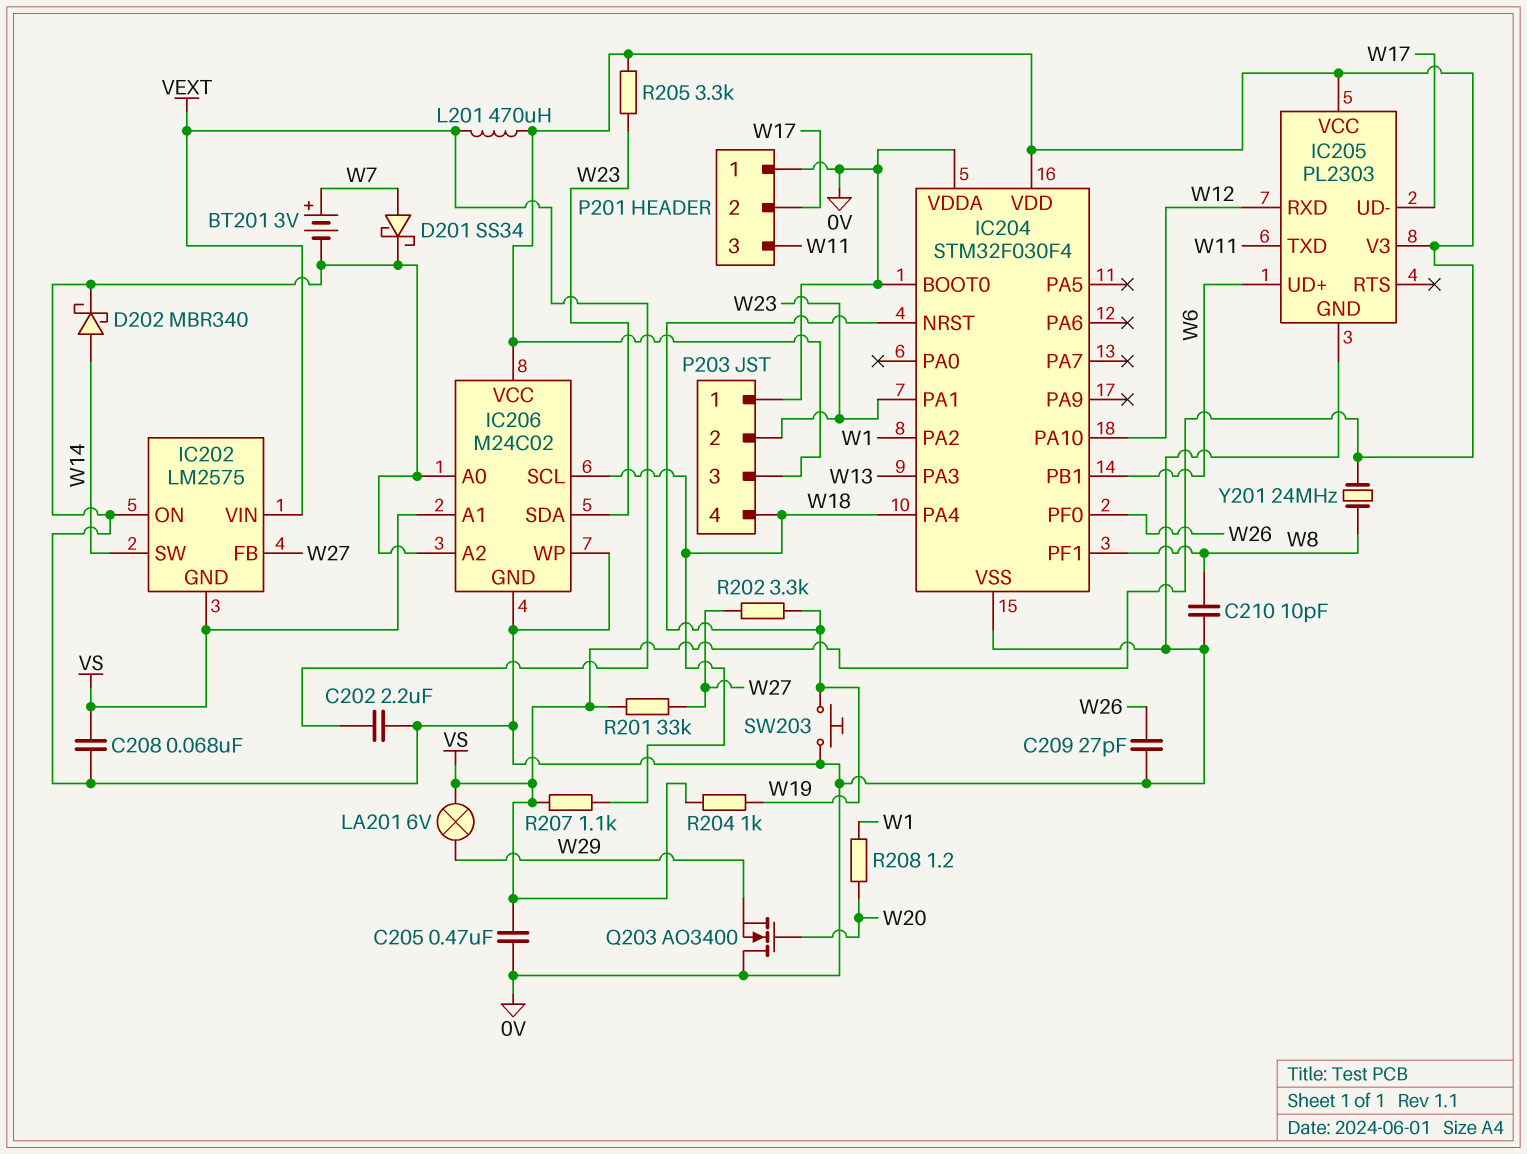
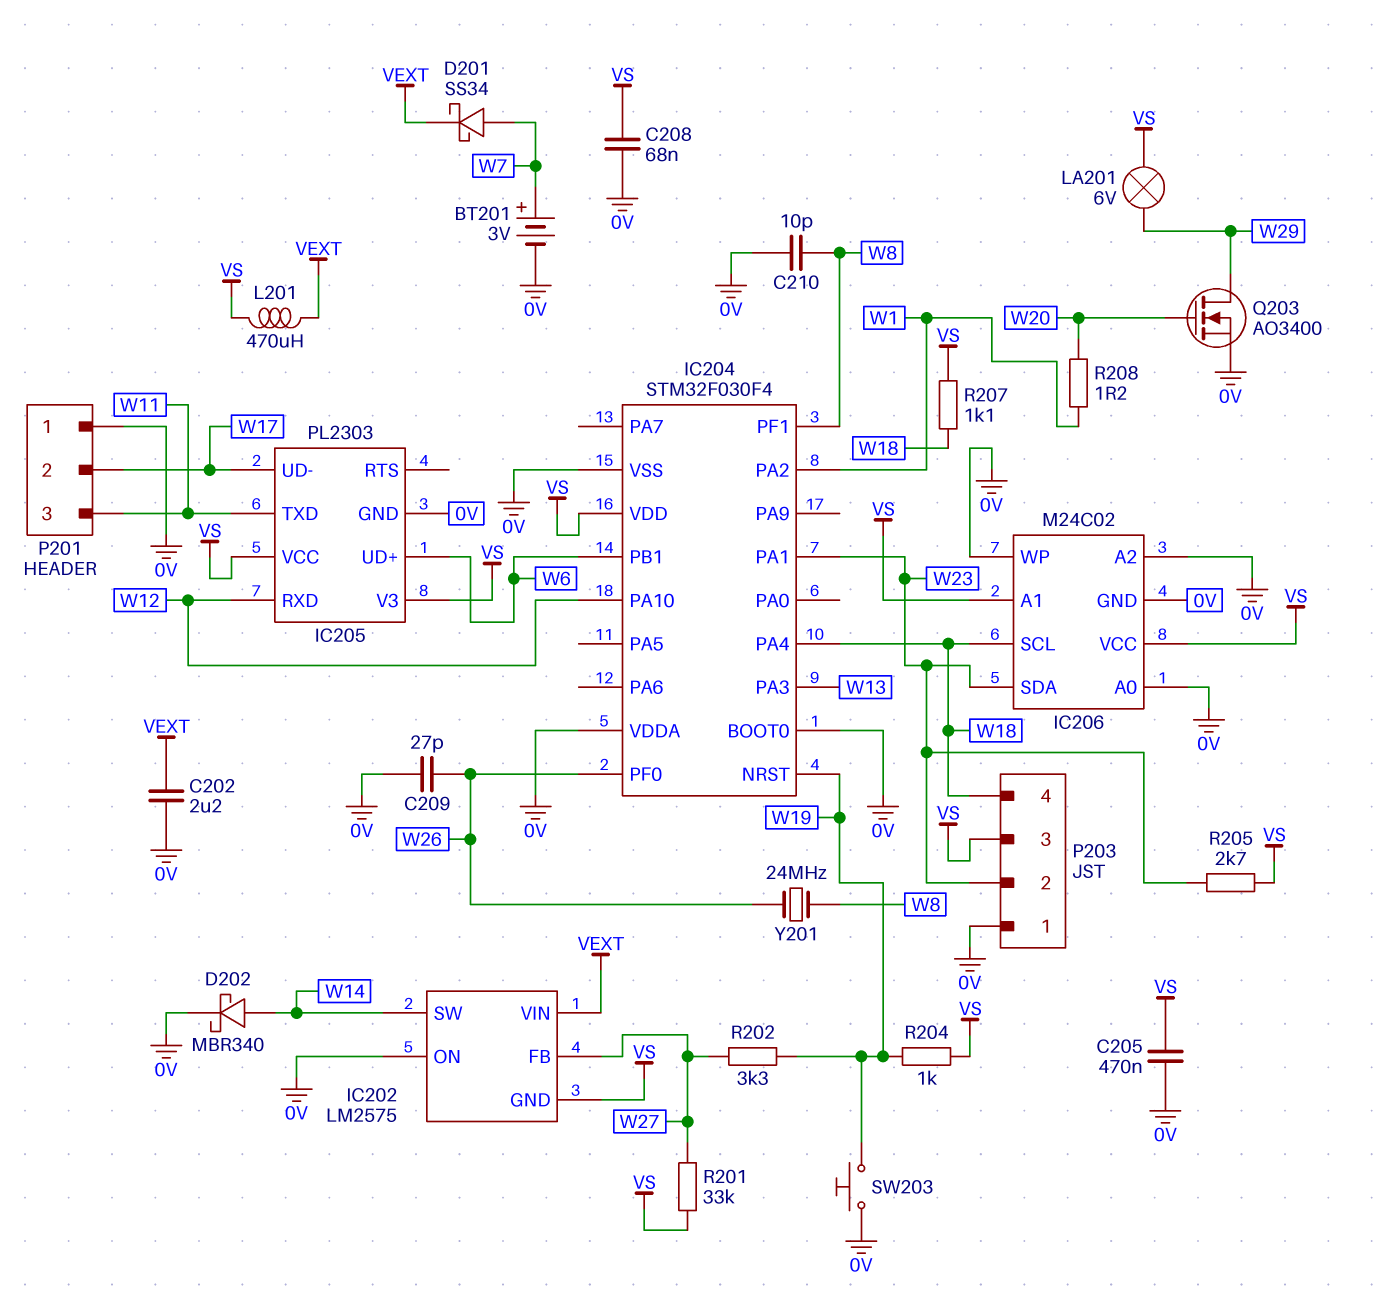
D201: schottky SS34 (A W7, K 0V) -> schottky SS34 (A W7, K VEXT)
Q203: NMOS AO3400 (G W20, D 0V, S W29) -> NMOS AO3400 (G W20, D W29, S 0V)
R205: 3.3k (VS, W23) -> 2.7k (VS, W23)
Y201: 24MHz (VS, W8) -> 24MHz (W8, W26)

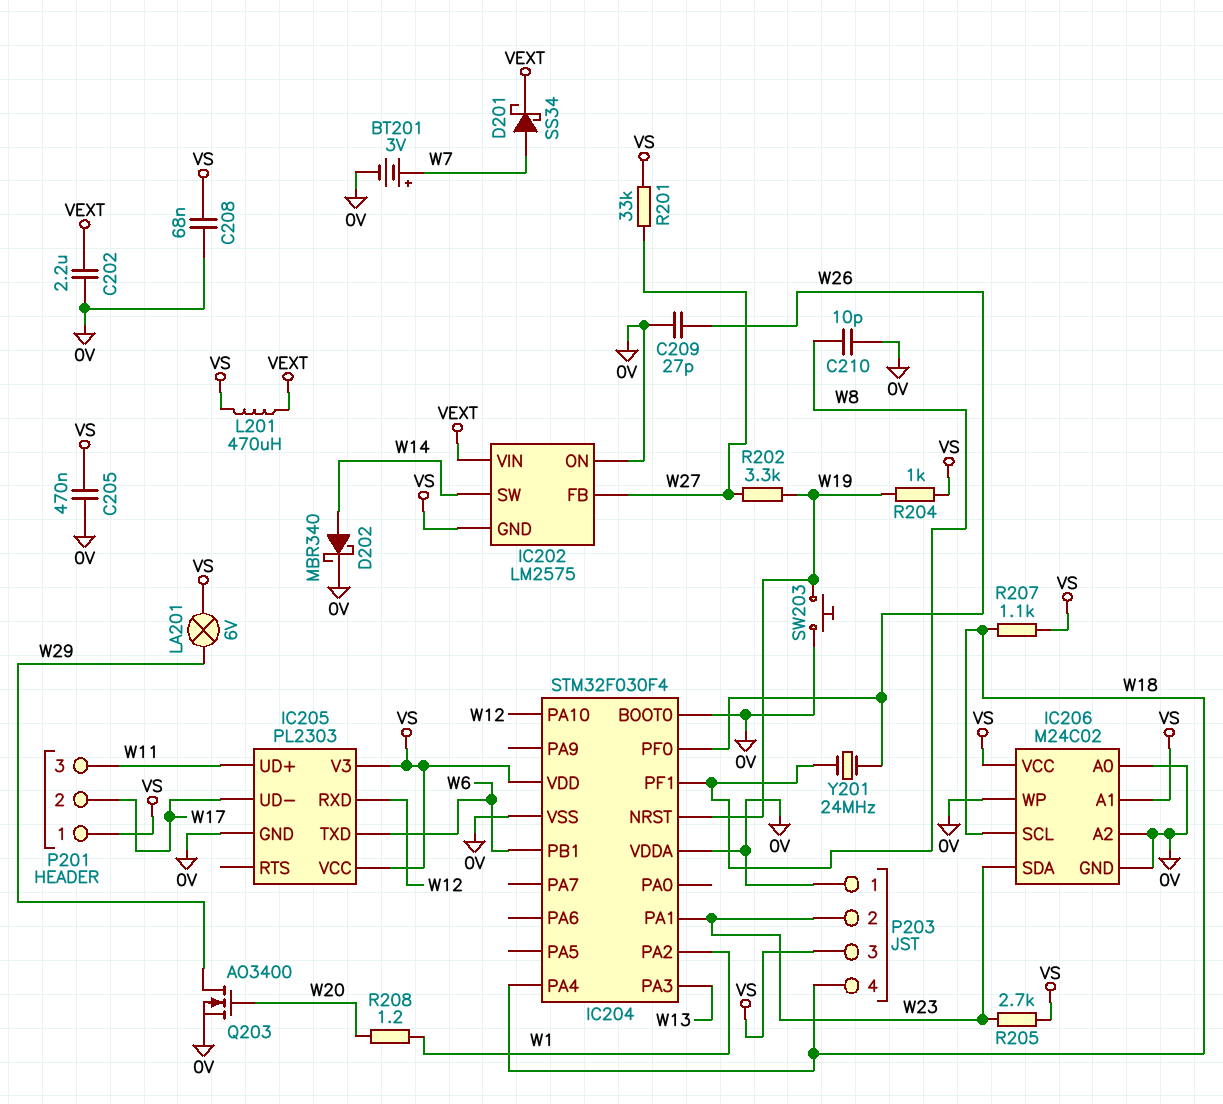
IC205 pin TXD: W11 -> W6
IC205 pin UD+: W6 -> W11
P201 pin 1: 0V -> VS

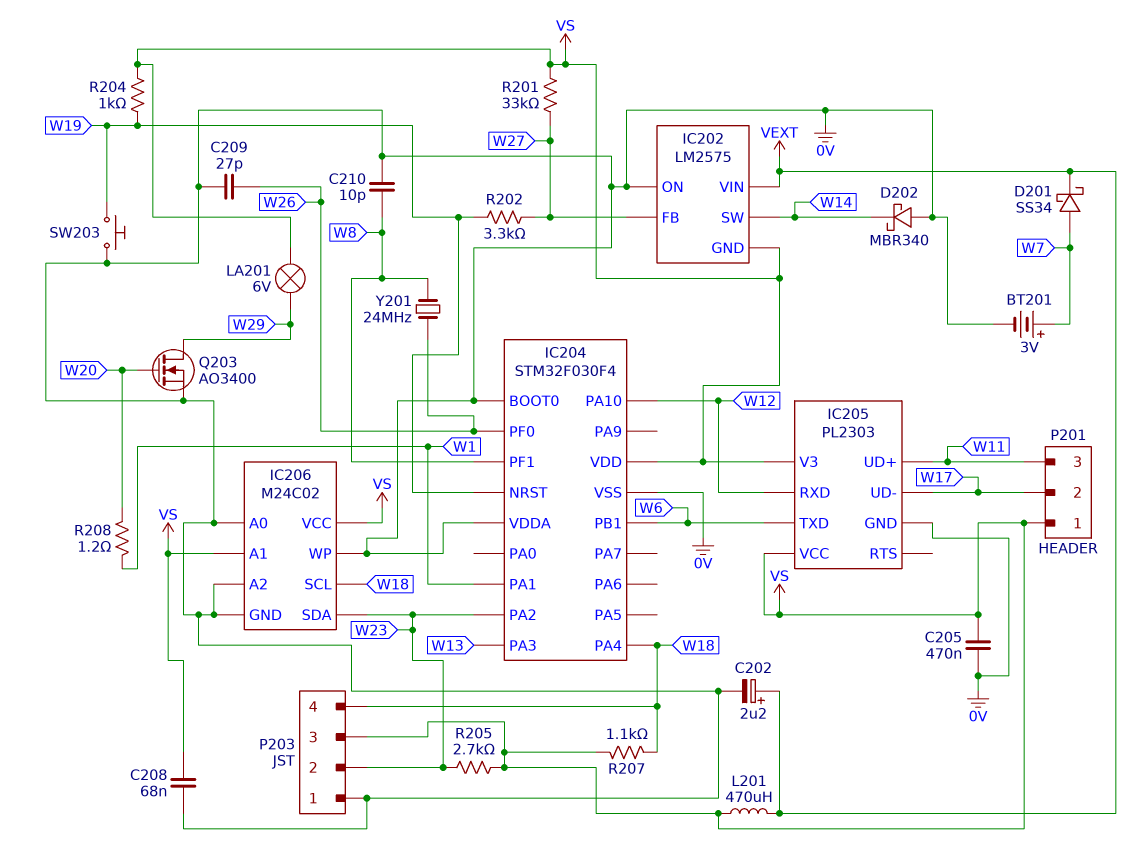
C202: 2.2uF (0V, VEXT) -> 2.2uF (plus VEXT, minus 0V)
D202: schottky MBR340 (A W14, K 0V) -> schottky MBR340 (A 0V, K W14)
IC204 pin PA1: W23 -> W1
IC204 pin PA2: W1 -> W23

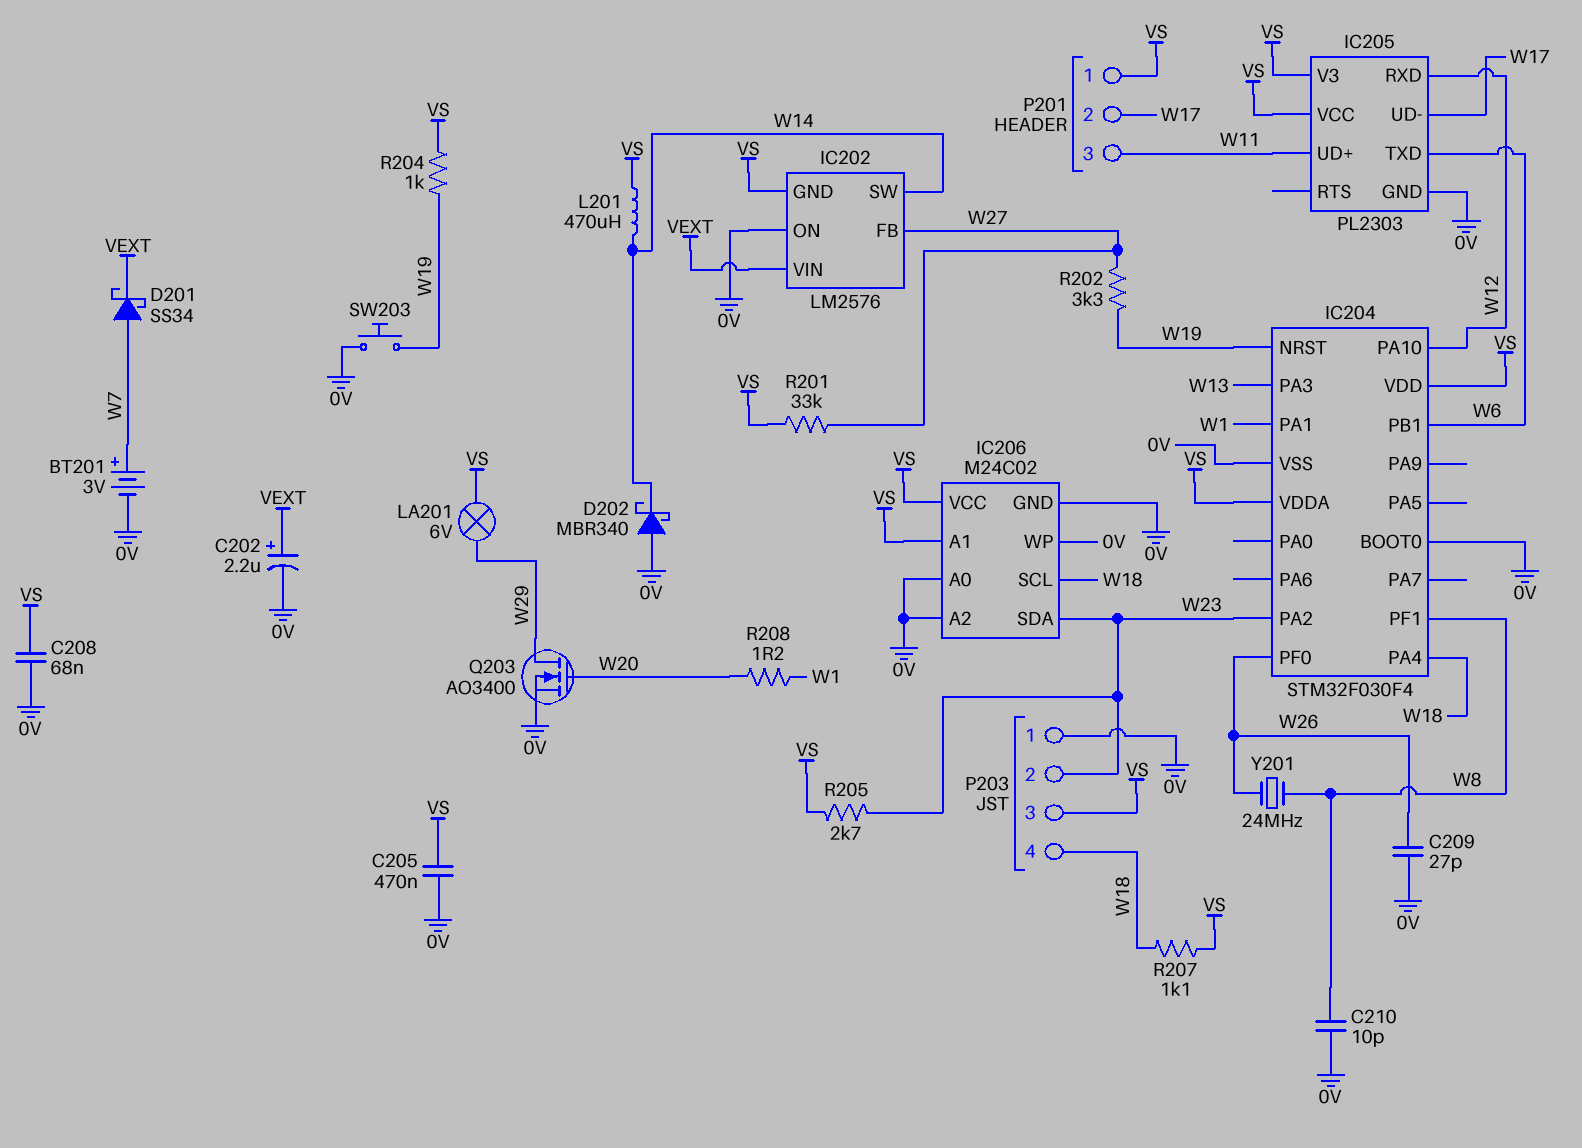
IC202: LM2575 -> LM2576
IC204 pin VDDA: 0V -> VS
L201: 470uH (VEXT, VS) -> 470uH (VS, W14)

